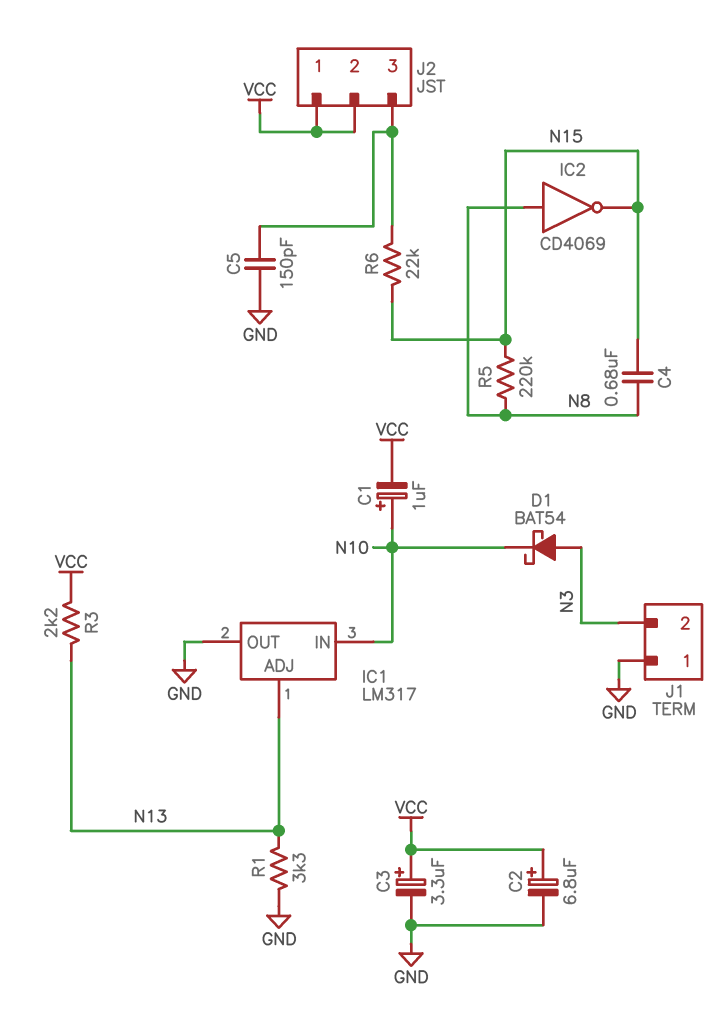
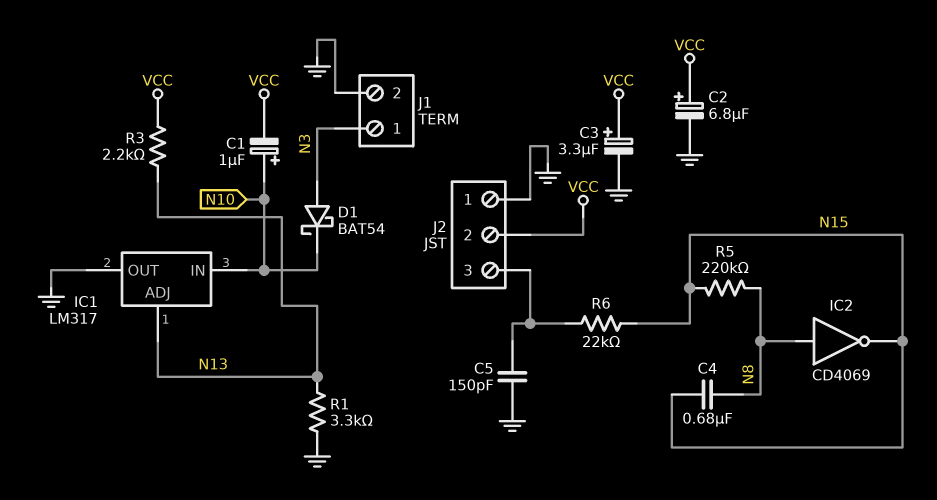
J1 pin 1: GND -> N3
J1 pin 2: N3 -> GND
J2 pin 1: VCC -> GND

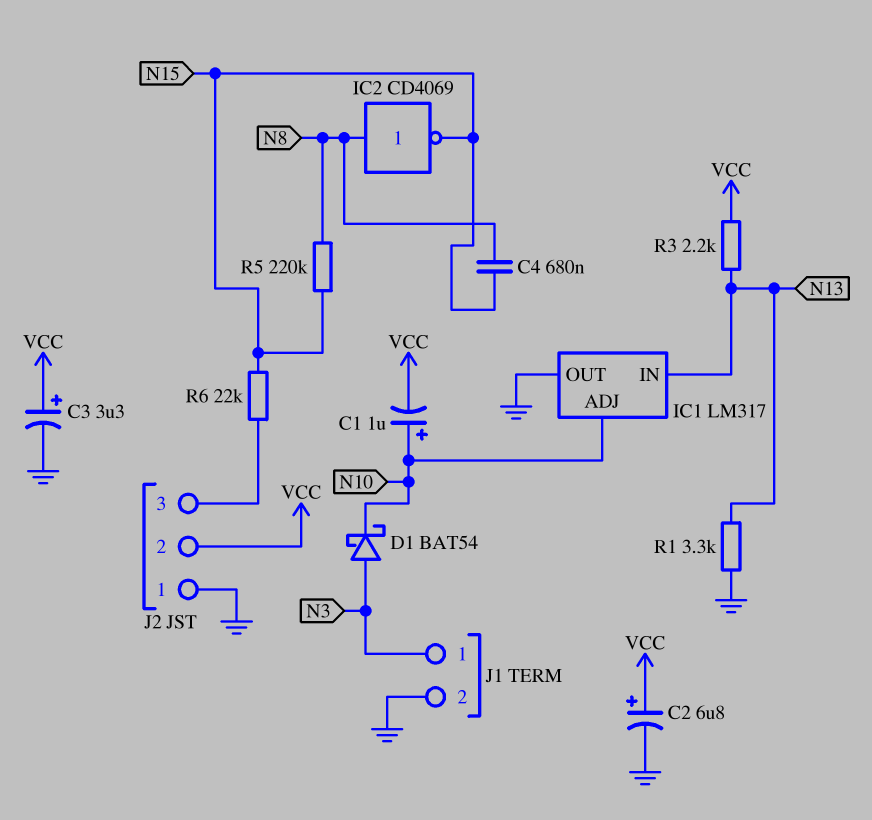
C5: 150pF (GND, J2/3) -> none
IC1 pin ADJ: N13 -> N10
IC1 pin IN: N10 -> N13

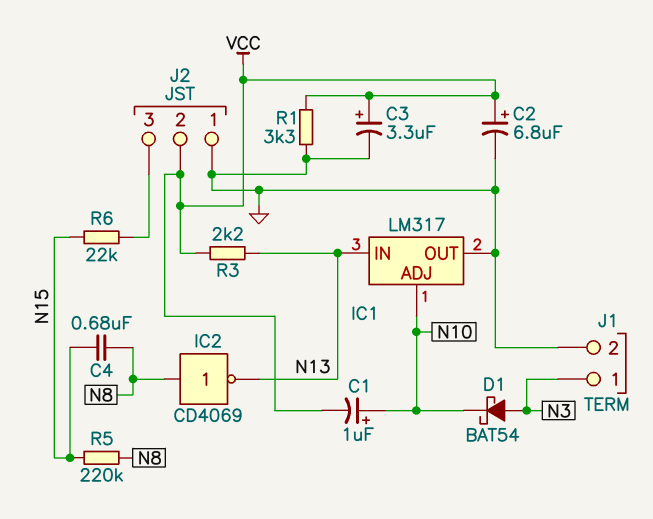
IC2: NOT CD4069 (in N8, out N15) -> NOT CD4069 (in N8, out N13)
R1: 3.3k (GND, N13) -> 3.3k (GND, VCC)

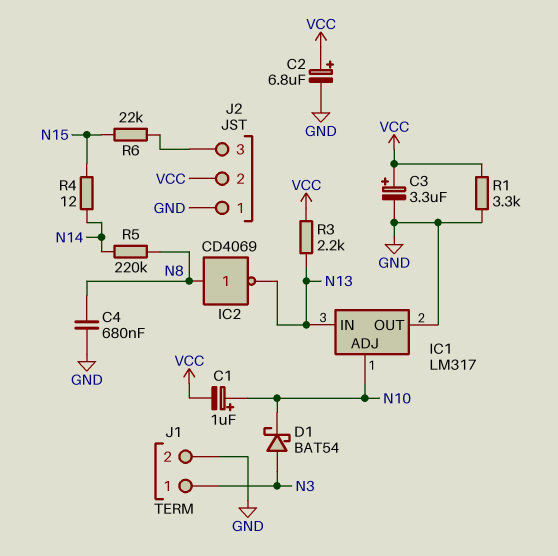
C4: 680nF (N8, N15) -> 680nF (GND, N8)
R4: none -> 12 (N14, N15)
R5: 220k (N8, N15) -> 220k (N8, N14)

